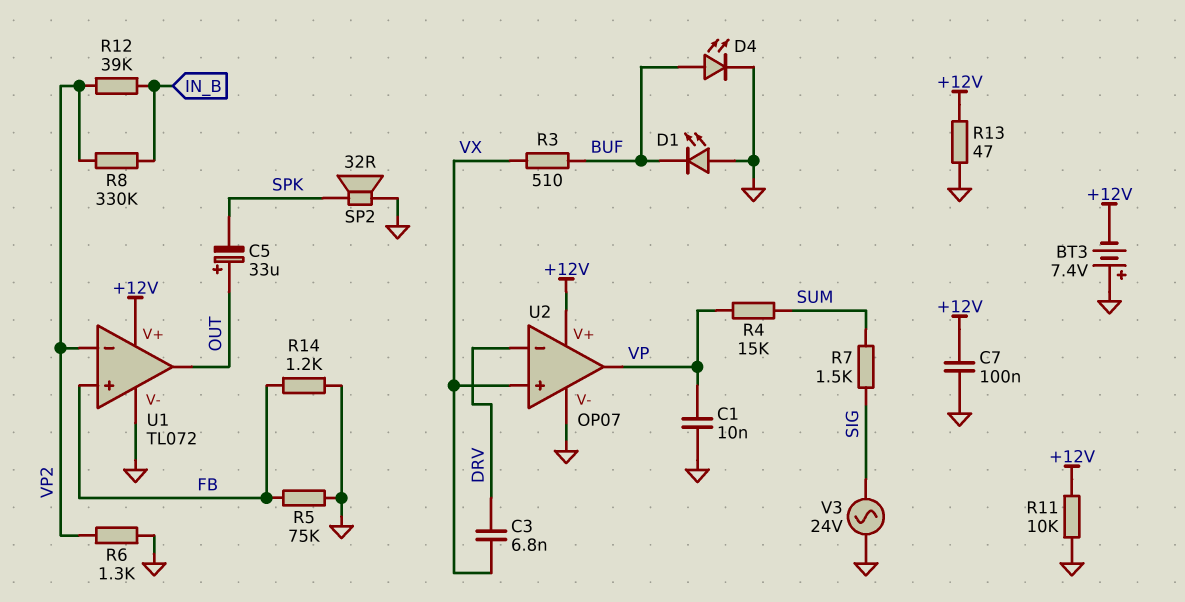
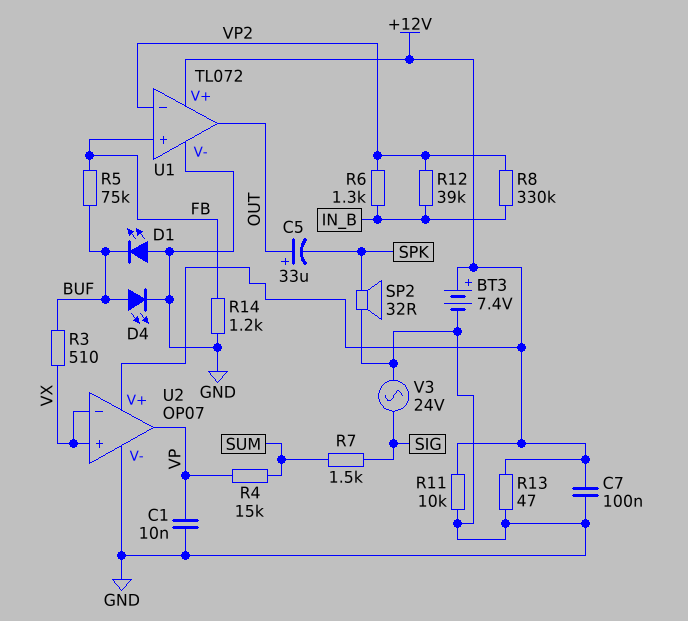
BT3: 7.4V (plus GND, minus +12V) -> 7.4V (plus +12V, minus GND)
C3: 6.8nF (DRV, VX) -> none
R5: 75k (FB, GND) -> 75k (BUF, FB)
R6: 1.3k (GND, VP2) -> 1.3k (IN_B, VP2)
U2 pin in-: DRV -> VX

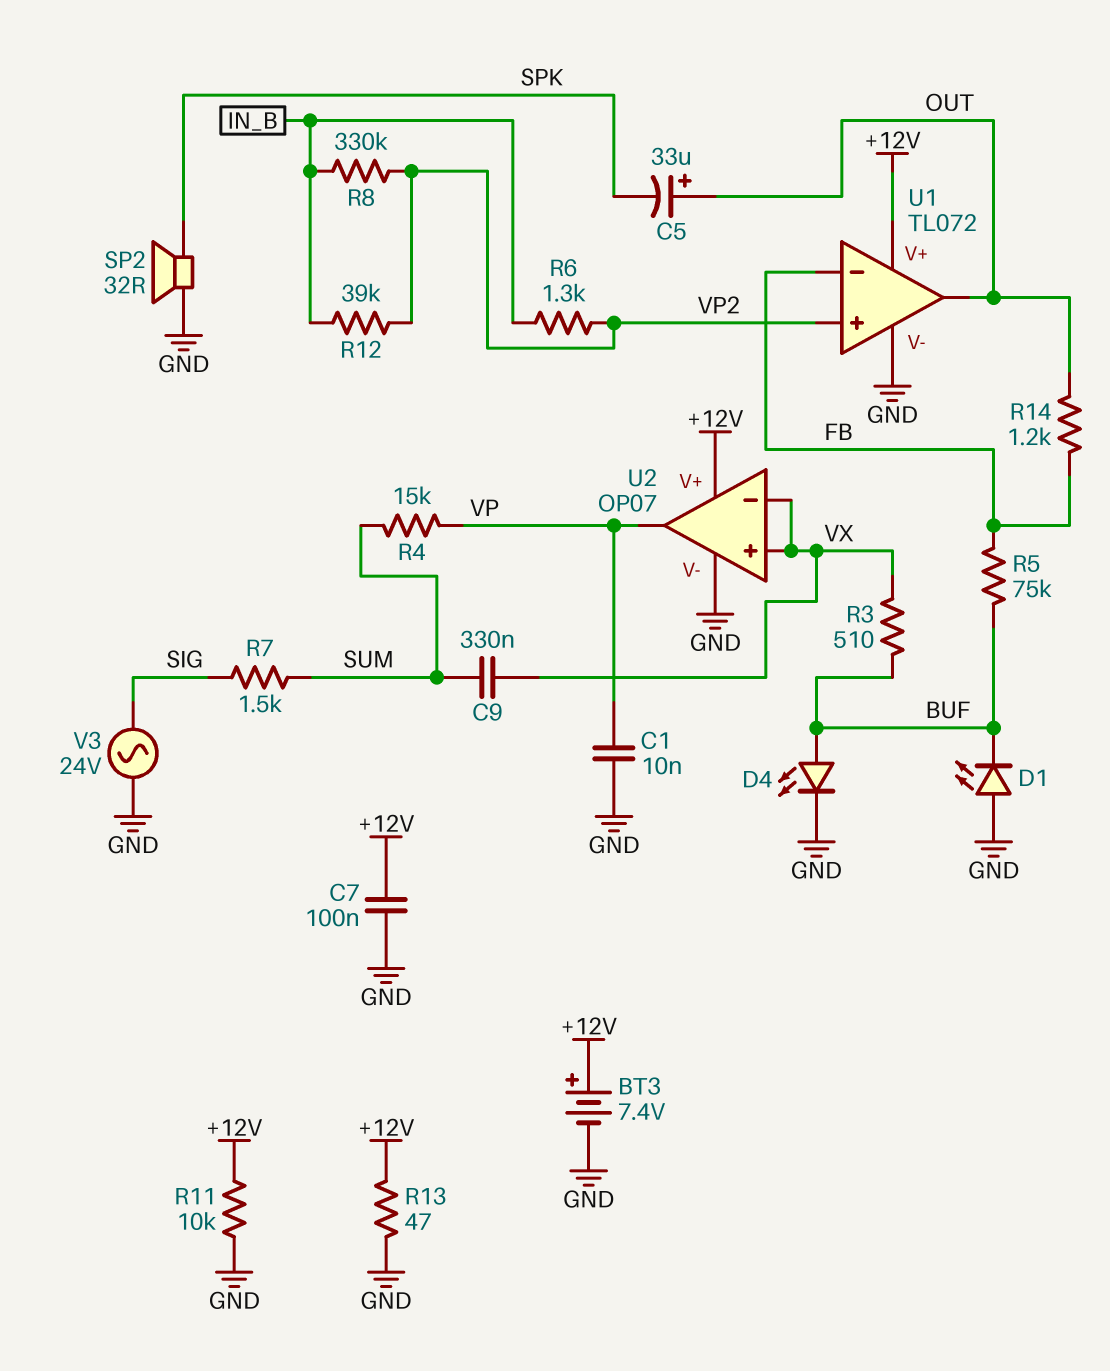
C9: none -> 330nF (SUM, VX)
R14: 1.2k (FB, GND) -> 1.2k (FB, OUT)
U1 pin in+: FB -> VP2
U1 pin in-: VP2 -> FB

